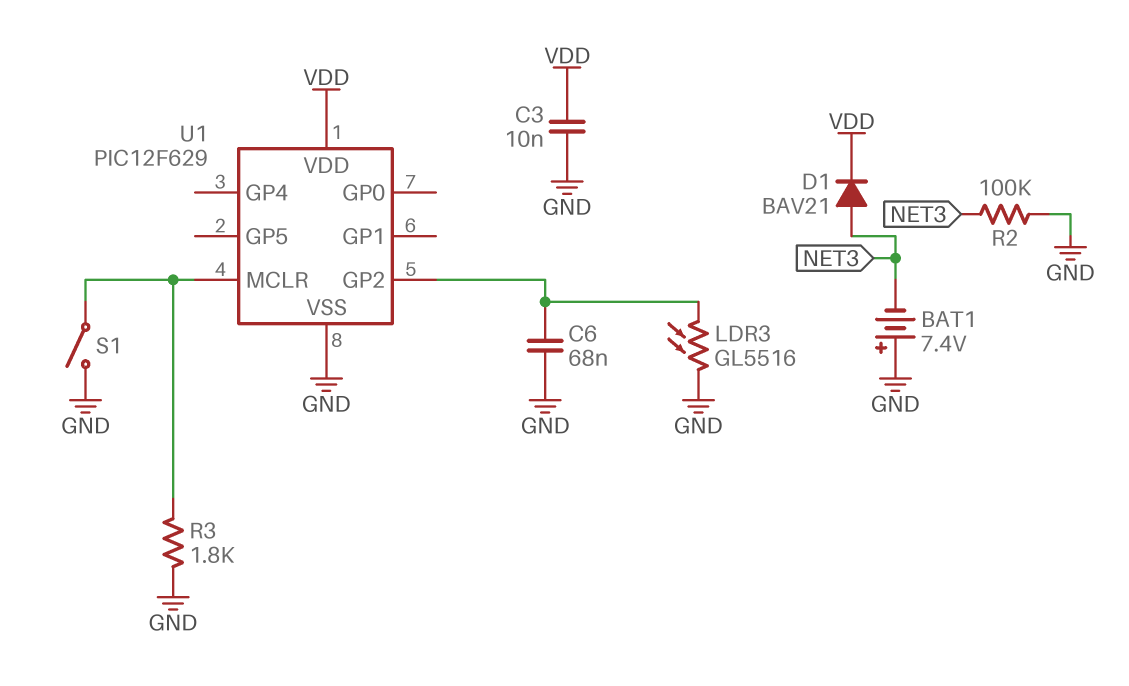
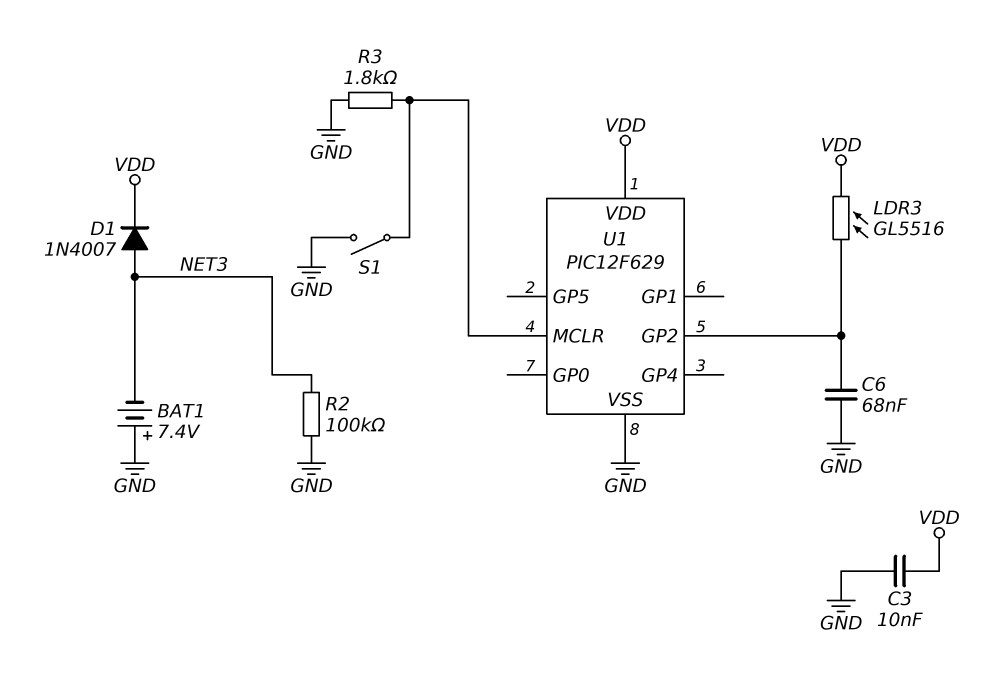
D1: diode BAV21 (A NET3, K VDD) -> diode 1N4007 (A NET3, K VDD)
LDR3: GL5516 (GND, U1/GP2) -> GL5516 (U1/GP2, VDD)

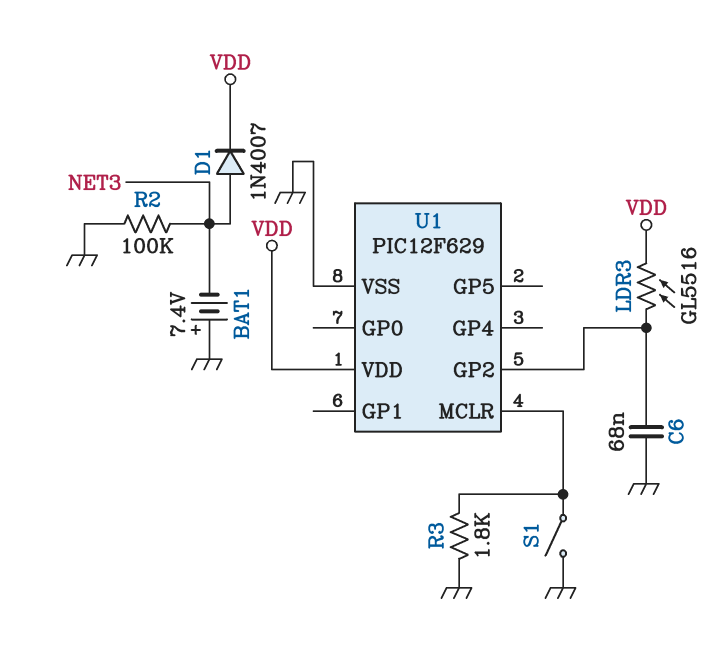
C3: 10nF (GND, VDD) -> none

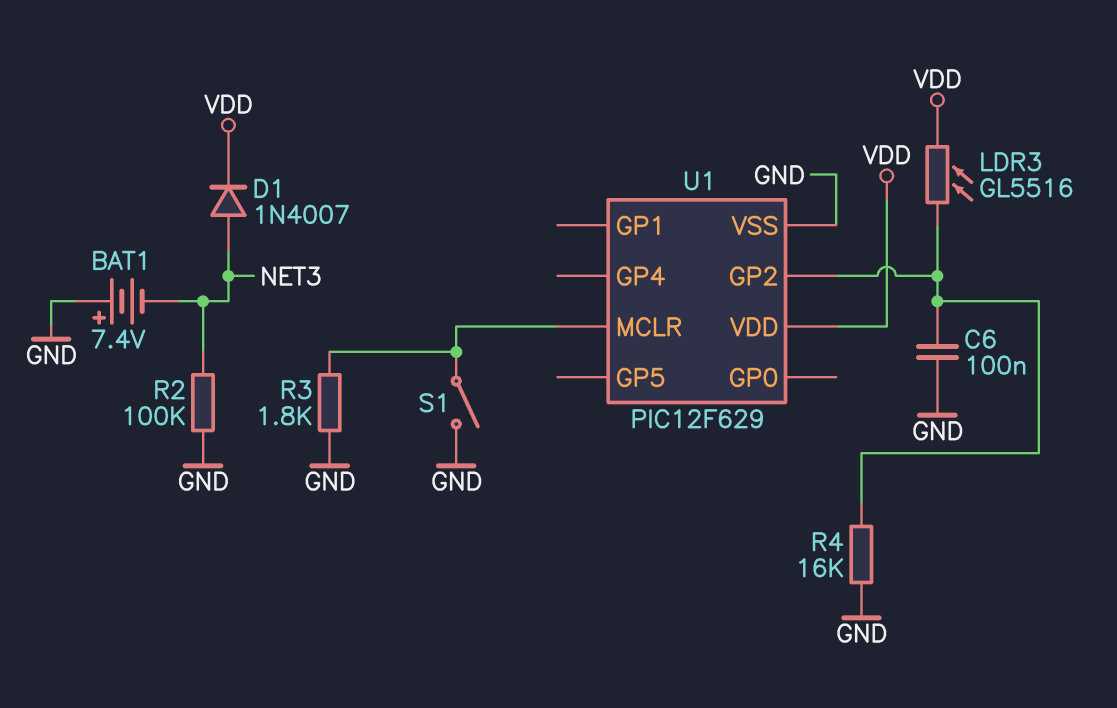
C6: 68nF (GND, U1/GP2) -> 100nF (GND, U1/GP2)
R4: none -> 16k (GND, U1/GP2)

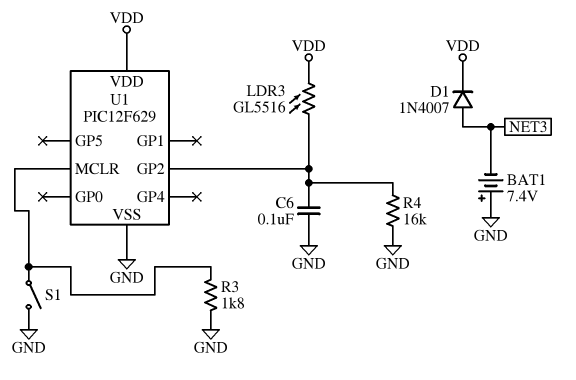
R2: 100k (GND, NET3) -> none

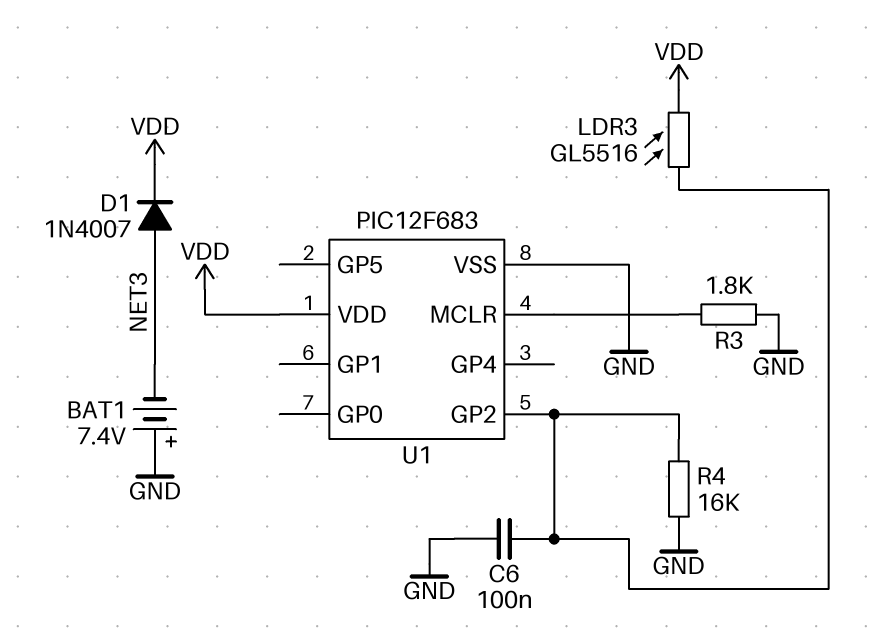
S1: switch (GND, U1/MCLR) -> none
U1: PIC12F629 -> PIC12F683

